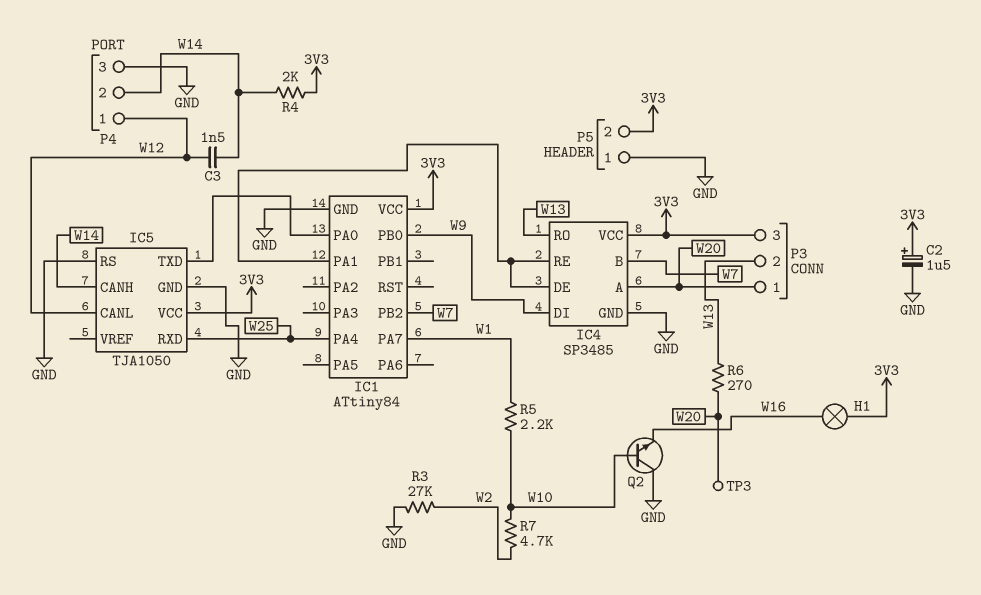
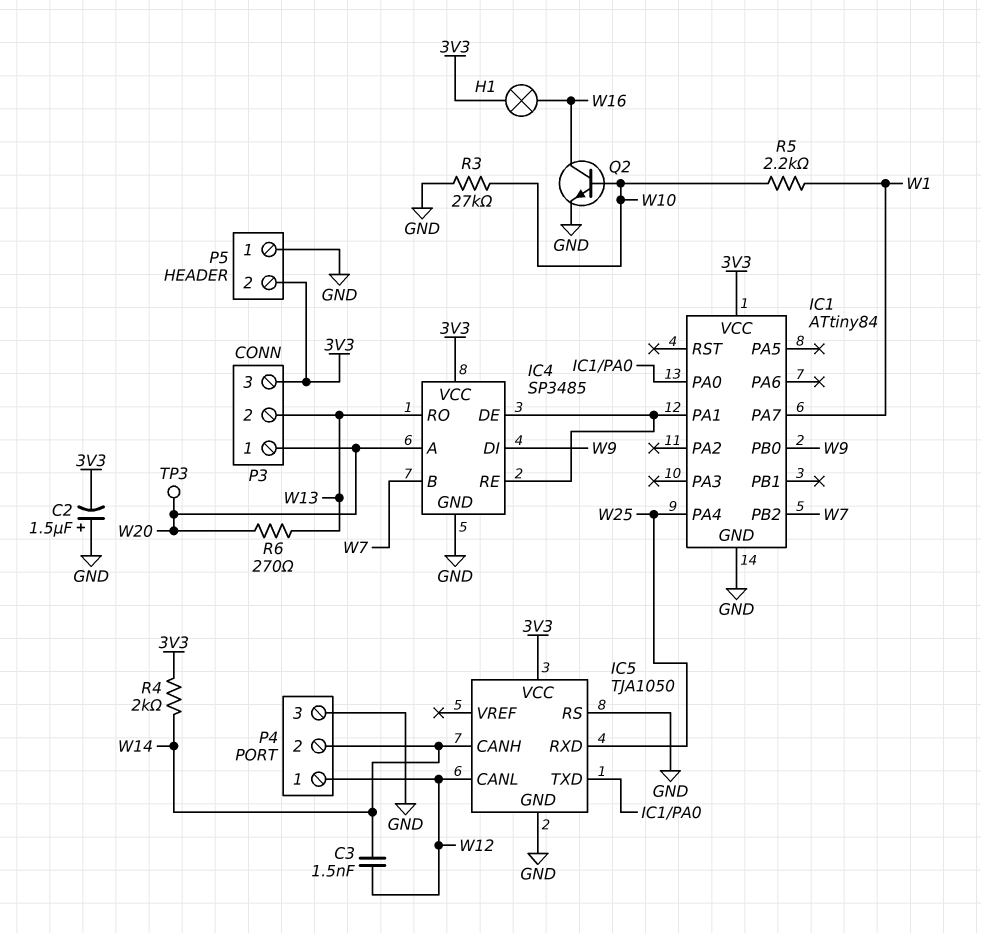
C2: 1.5uF (plus 3V3, minus GND) -> 1.5uF (plus GND, minus 3V3)
Q2: NPN (B W10, C GND, E W16) -> NPN (B W10, C W16, E GND)
R3: 27k (GND, W2) -> 27k (GND, W10)
R7: 4.7k (W2, W10) -> none

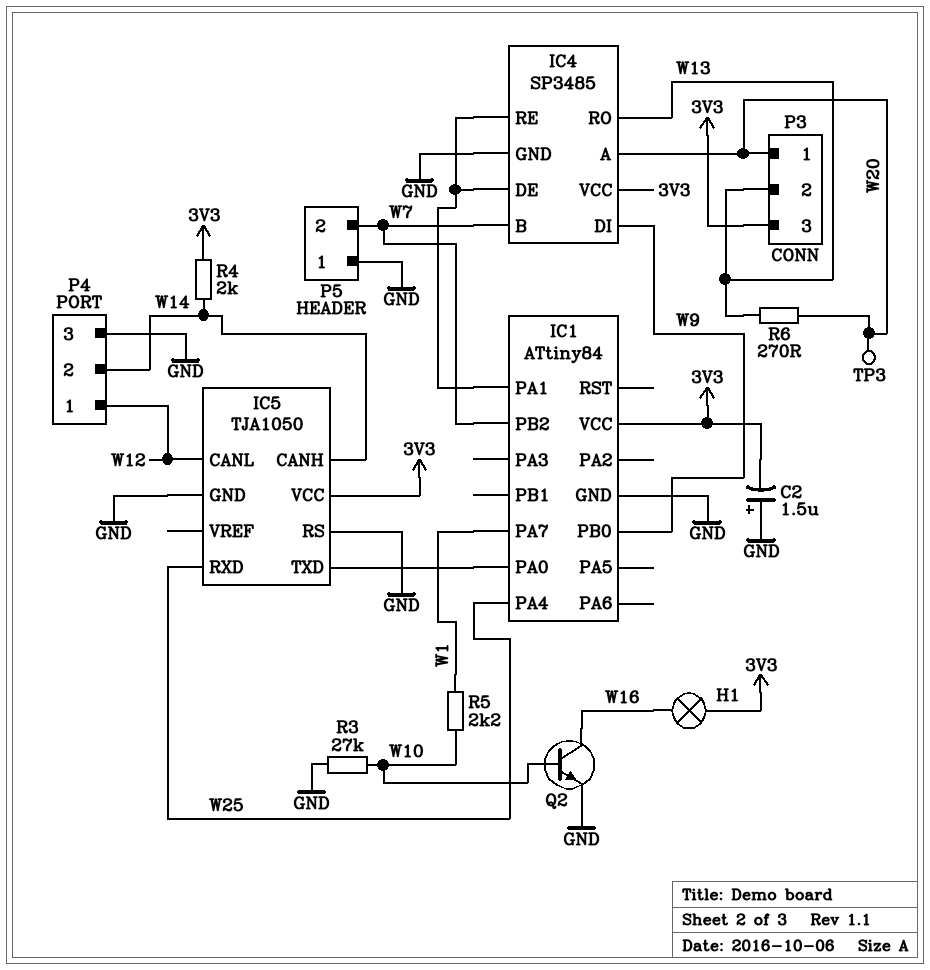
C3: 1.5nF (W12, W14) -> none
P5 pin 2: 3V3 -> W7

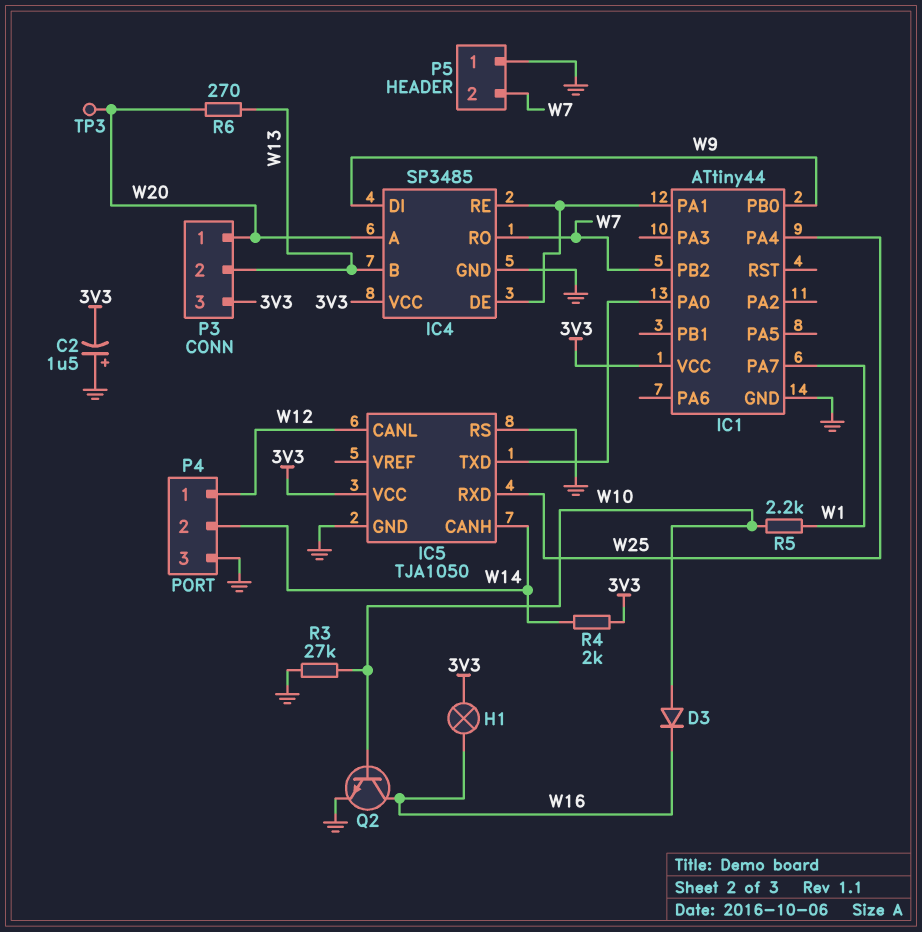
D3: none -> diode (A W10, K W16)
IC1: ATtiny84 -> ATtiny44
IC4 pin B: W7 -> W13
IC4 pin RO: W13 -> W7

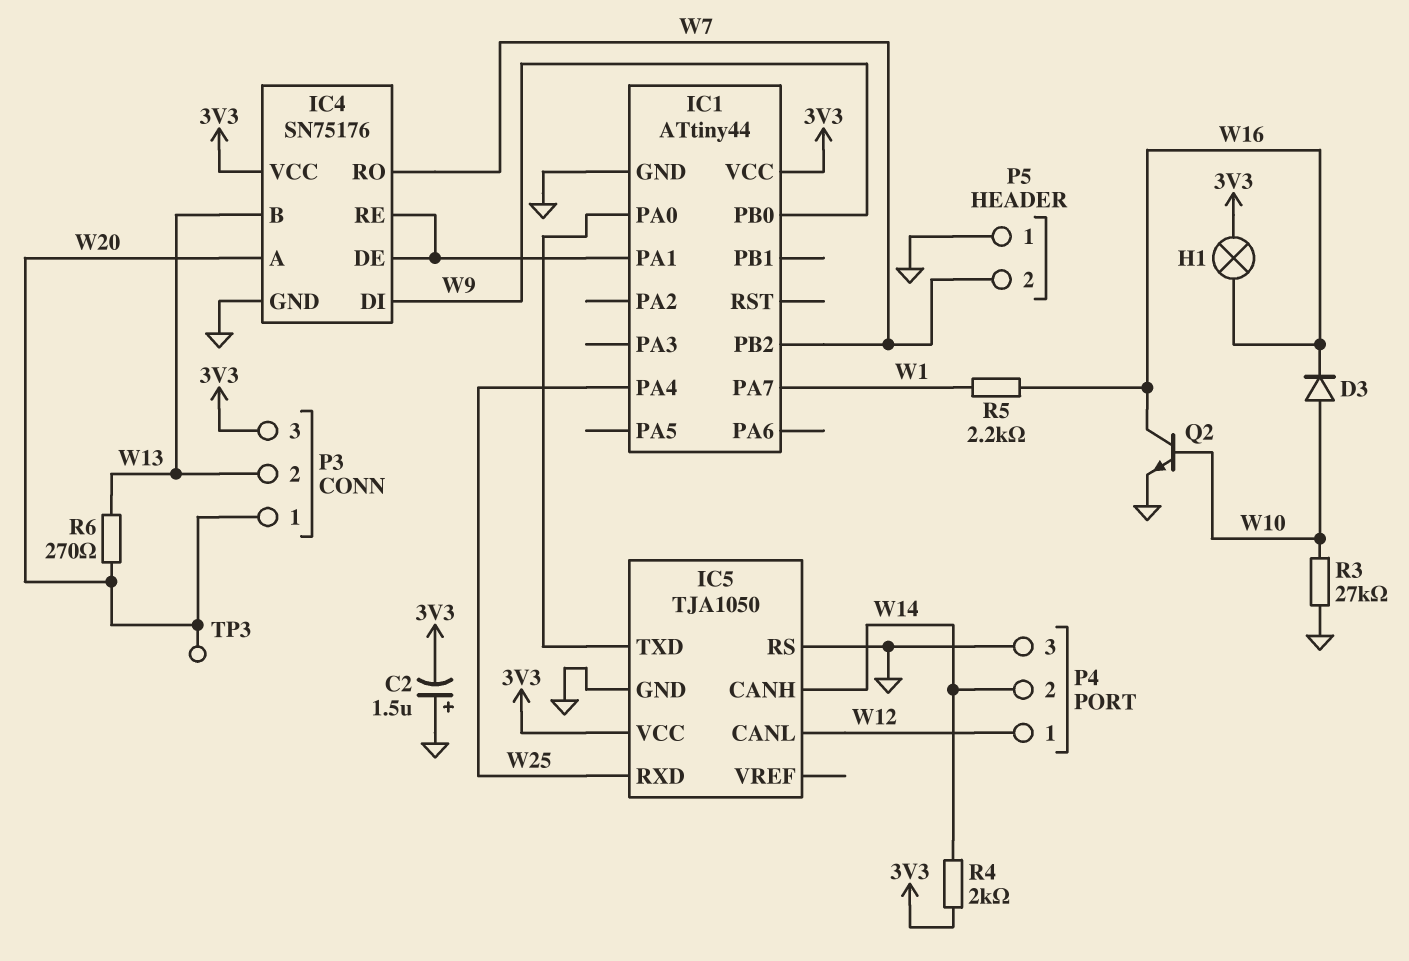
IC4: SP3485 -> SN75176
R5: 2.2k (W1, W10) -> 2.2k (W1, W16)

